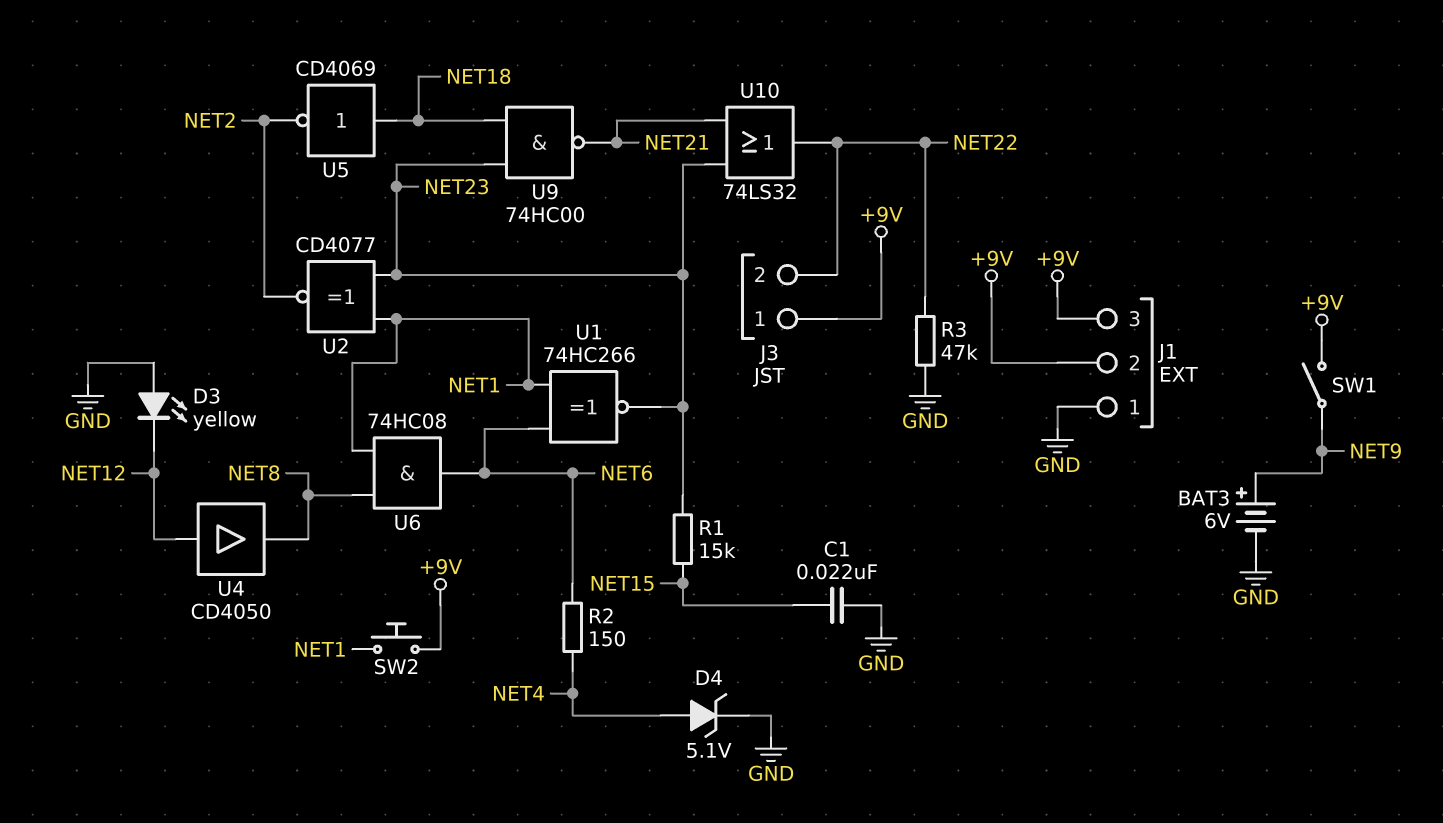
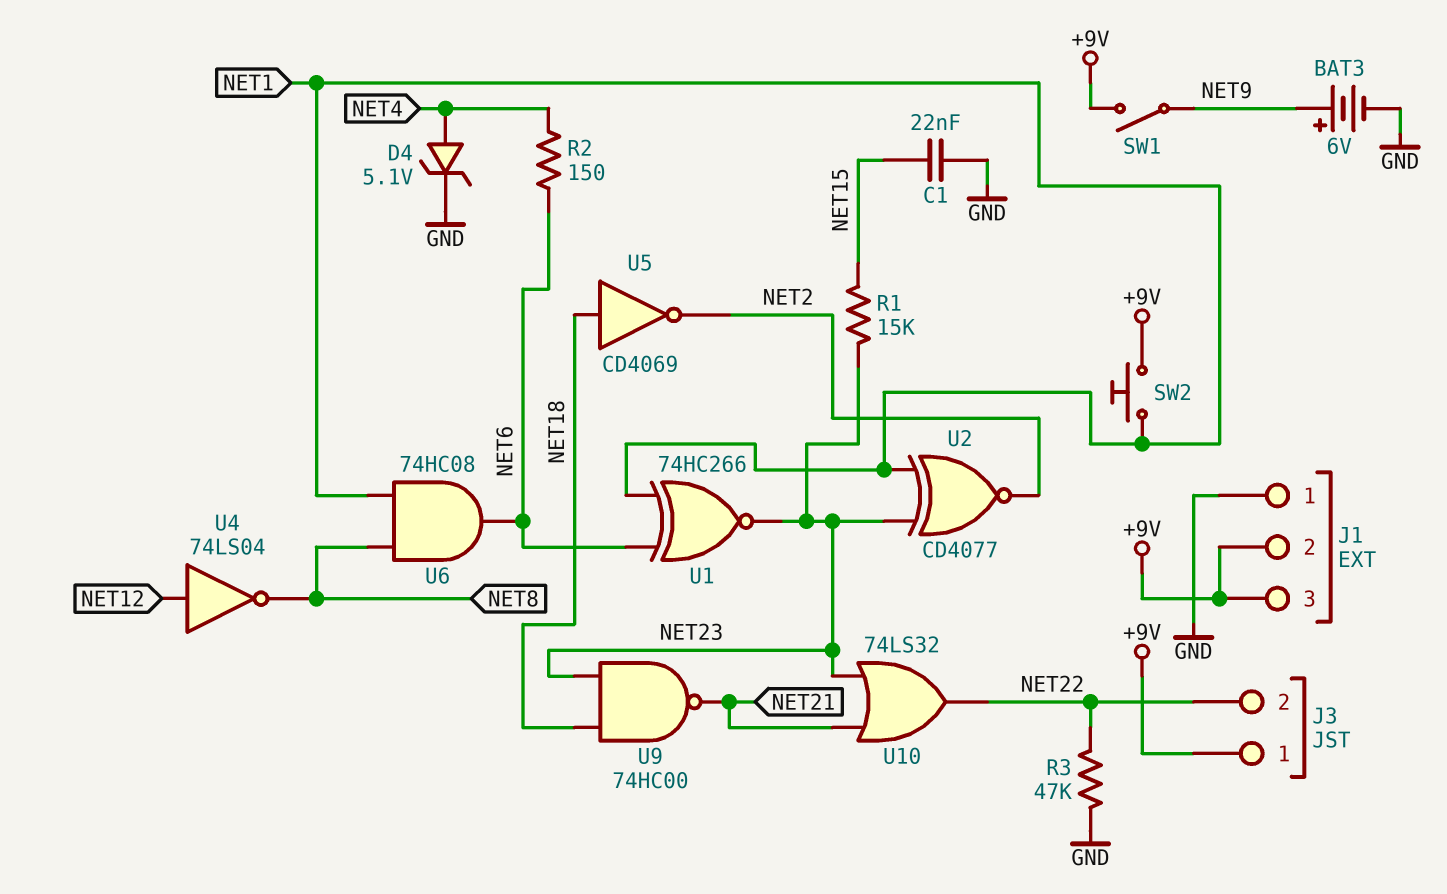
D3: LED yellow (A GND, K NET12) -> none
U4: buffer CD4050 (in NET12, out NET8) -> NOT 74LS04 (in NET12, out NET8)

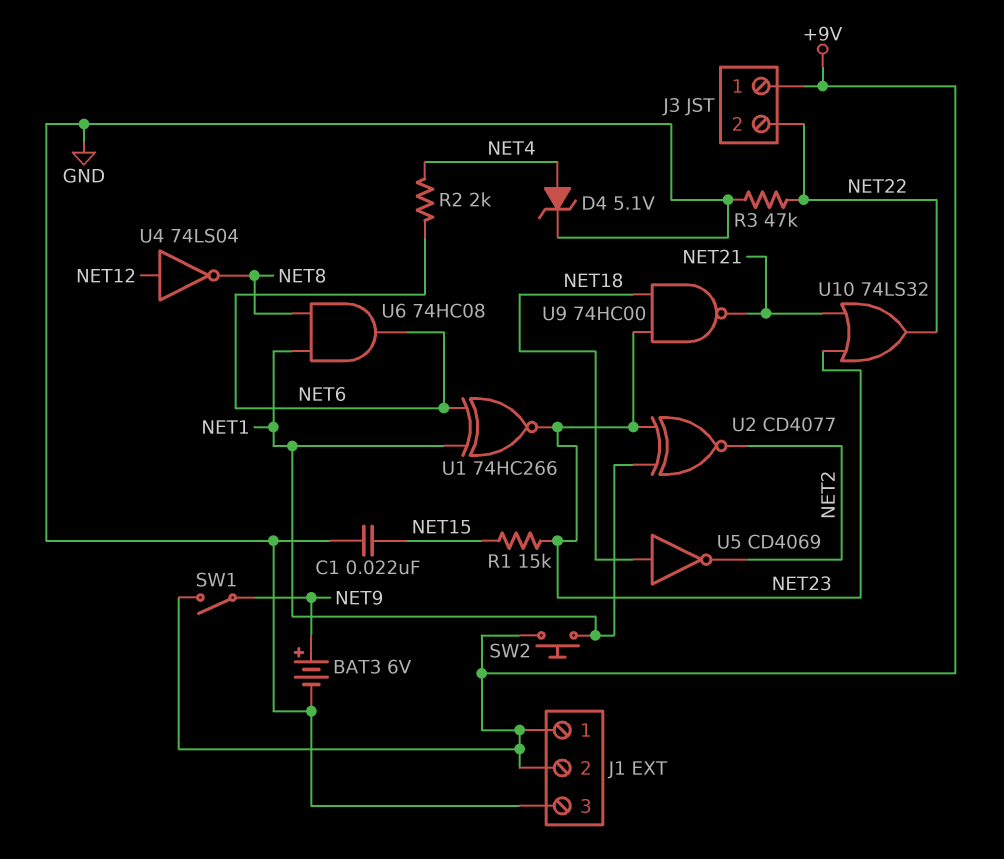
J1 pin 1: GND -> +9V
J1 pin 3: +9V -> GND
R2: 150 (NET4, NET6) -> 2k (NET4, NET6)

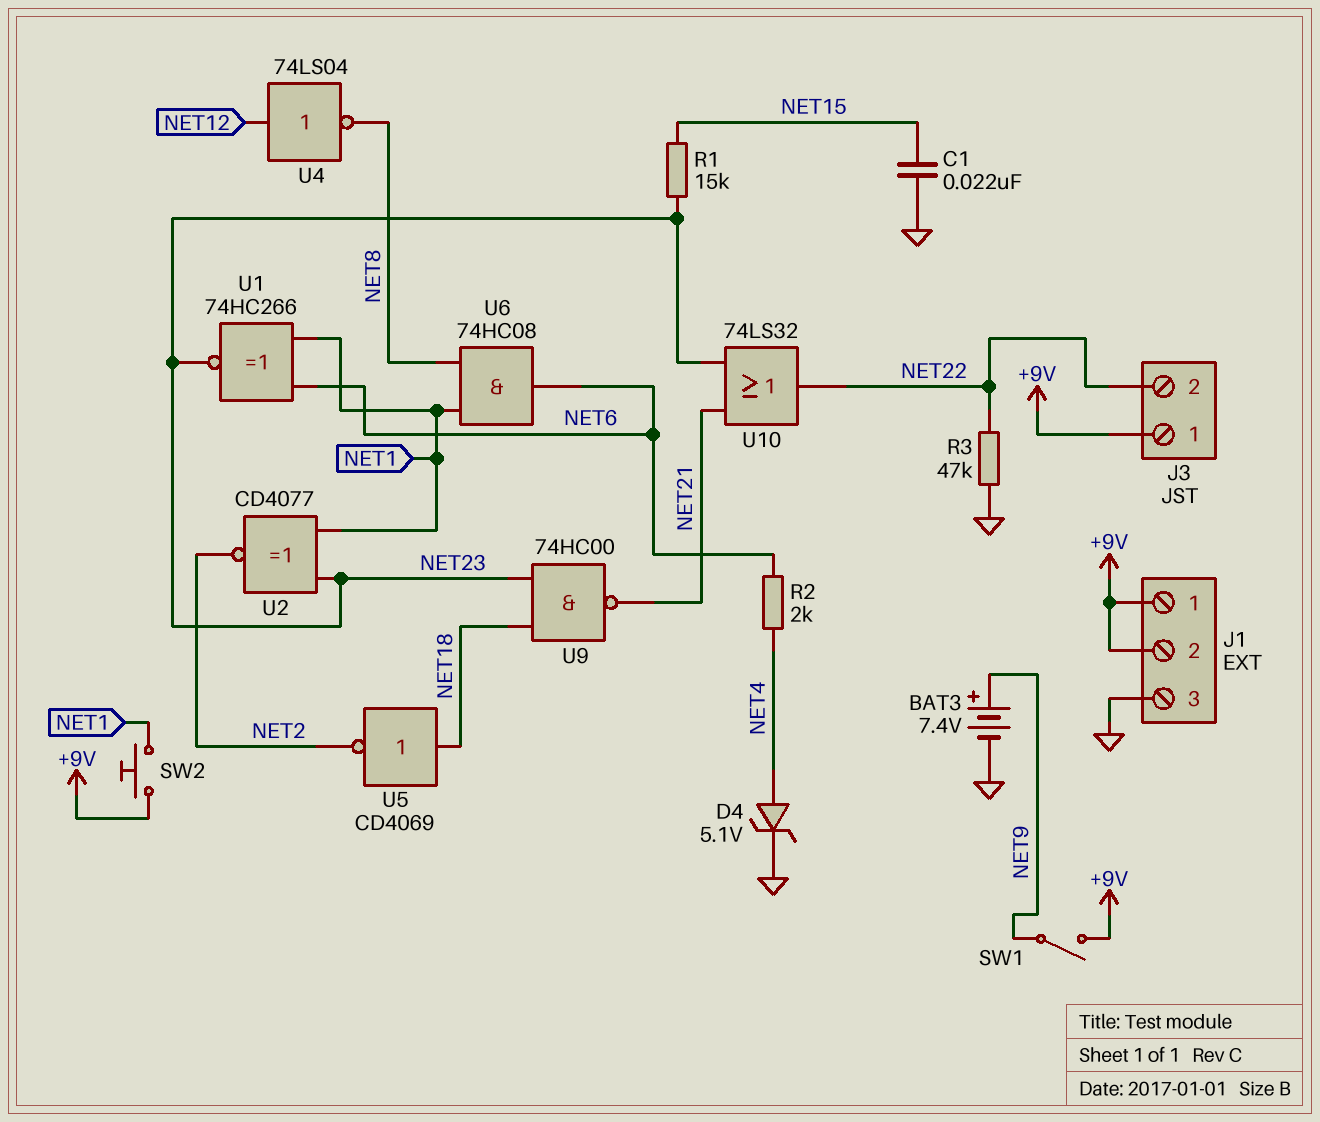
BAT3: 6V (plus NET9, minus GND) -> 7.4V (plus NET9, minus GND)

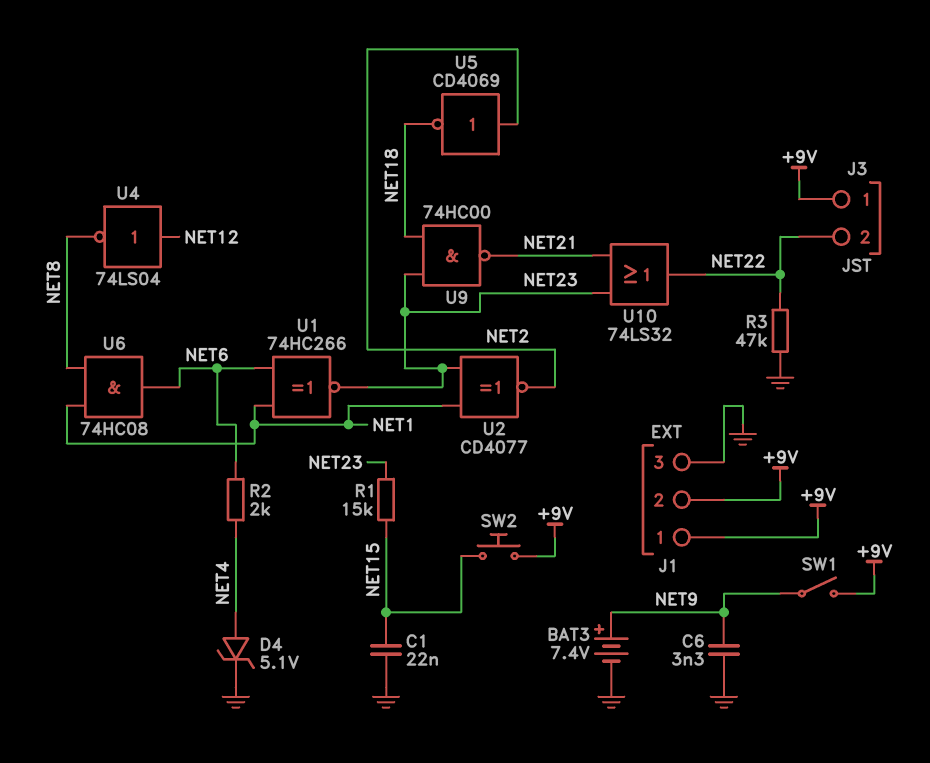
C6: none -> 3.3nF (GND, NET9)
SW2: button (+9V, NET1) -> button (+9V, NET15)
U5: NOT CD4069 (in NET18, out NET2) -> NOT CD4069 (in NET2, out NET18)

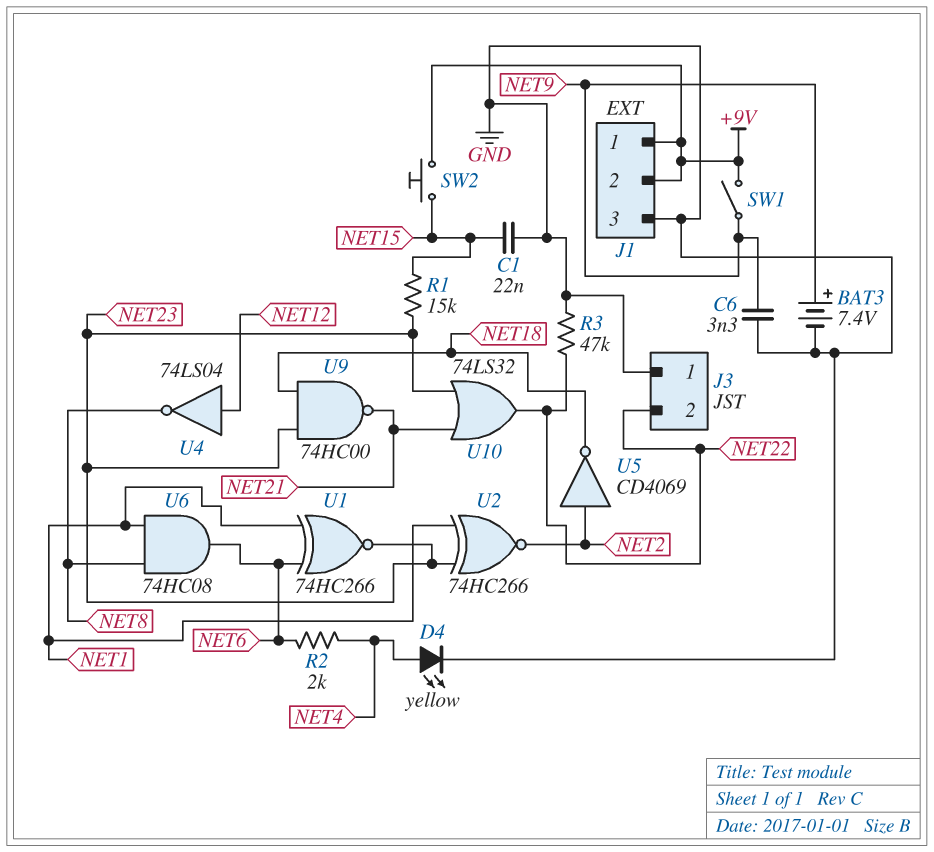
D4: zener 5.1V (A NET4, K GND) -> LED yellow (A NET4, K GND)
J3 pin 1: +9V -> GND
U2: XNOR CD4077 (in NET1, in NET23, out NET2) -> XNOR 74HC266 (in NET1, in NET23, out NET2)

